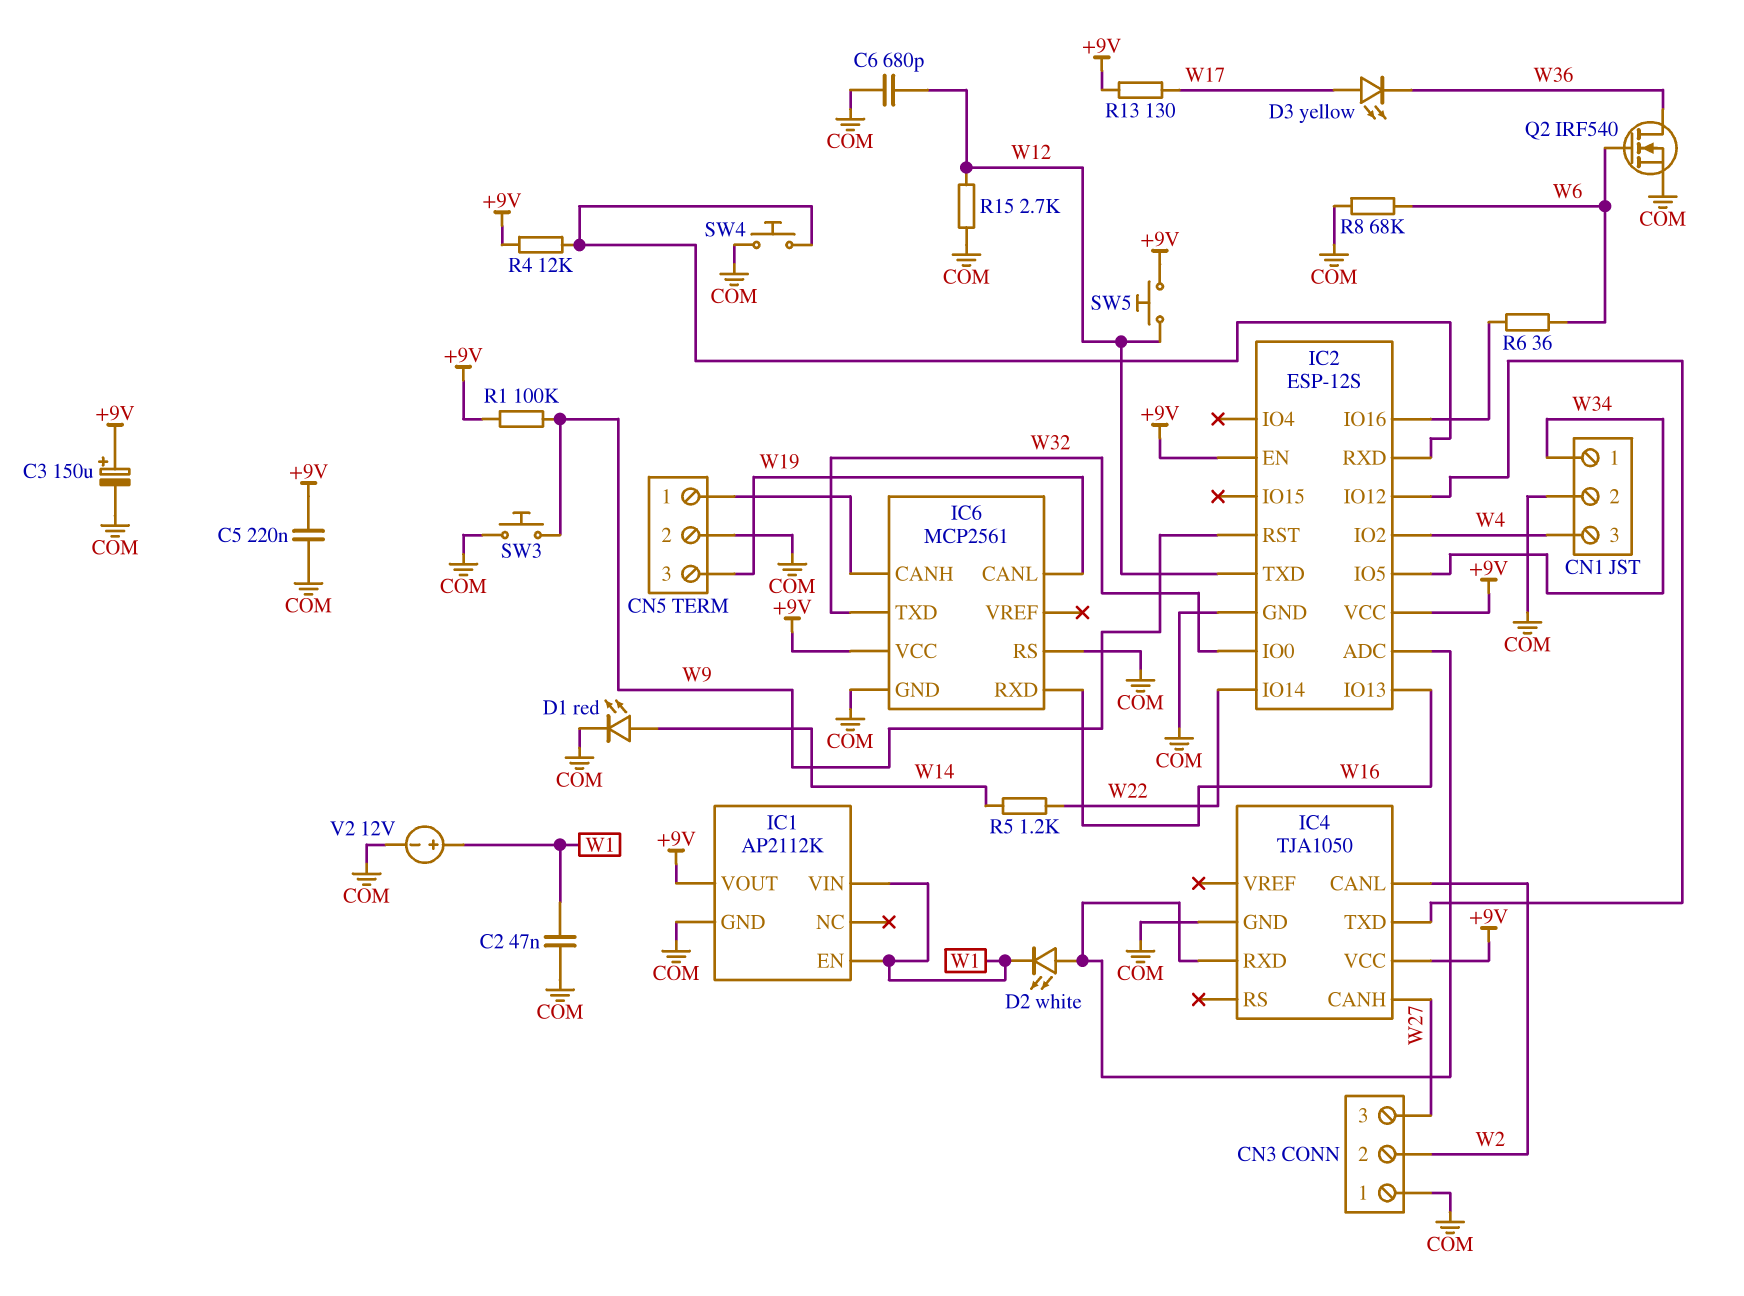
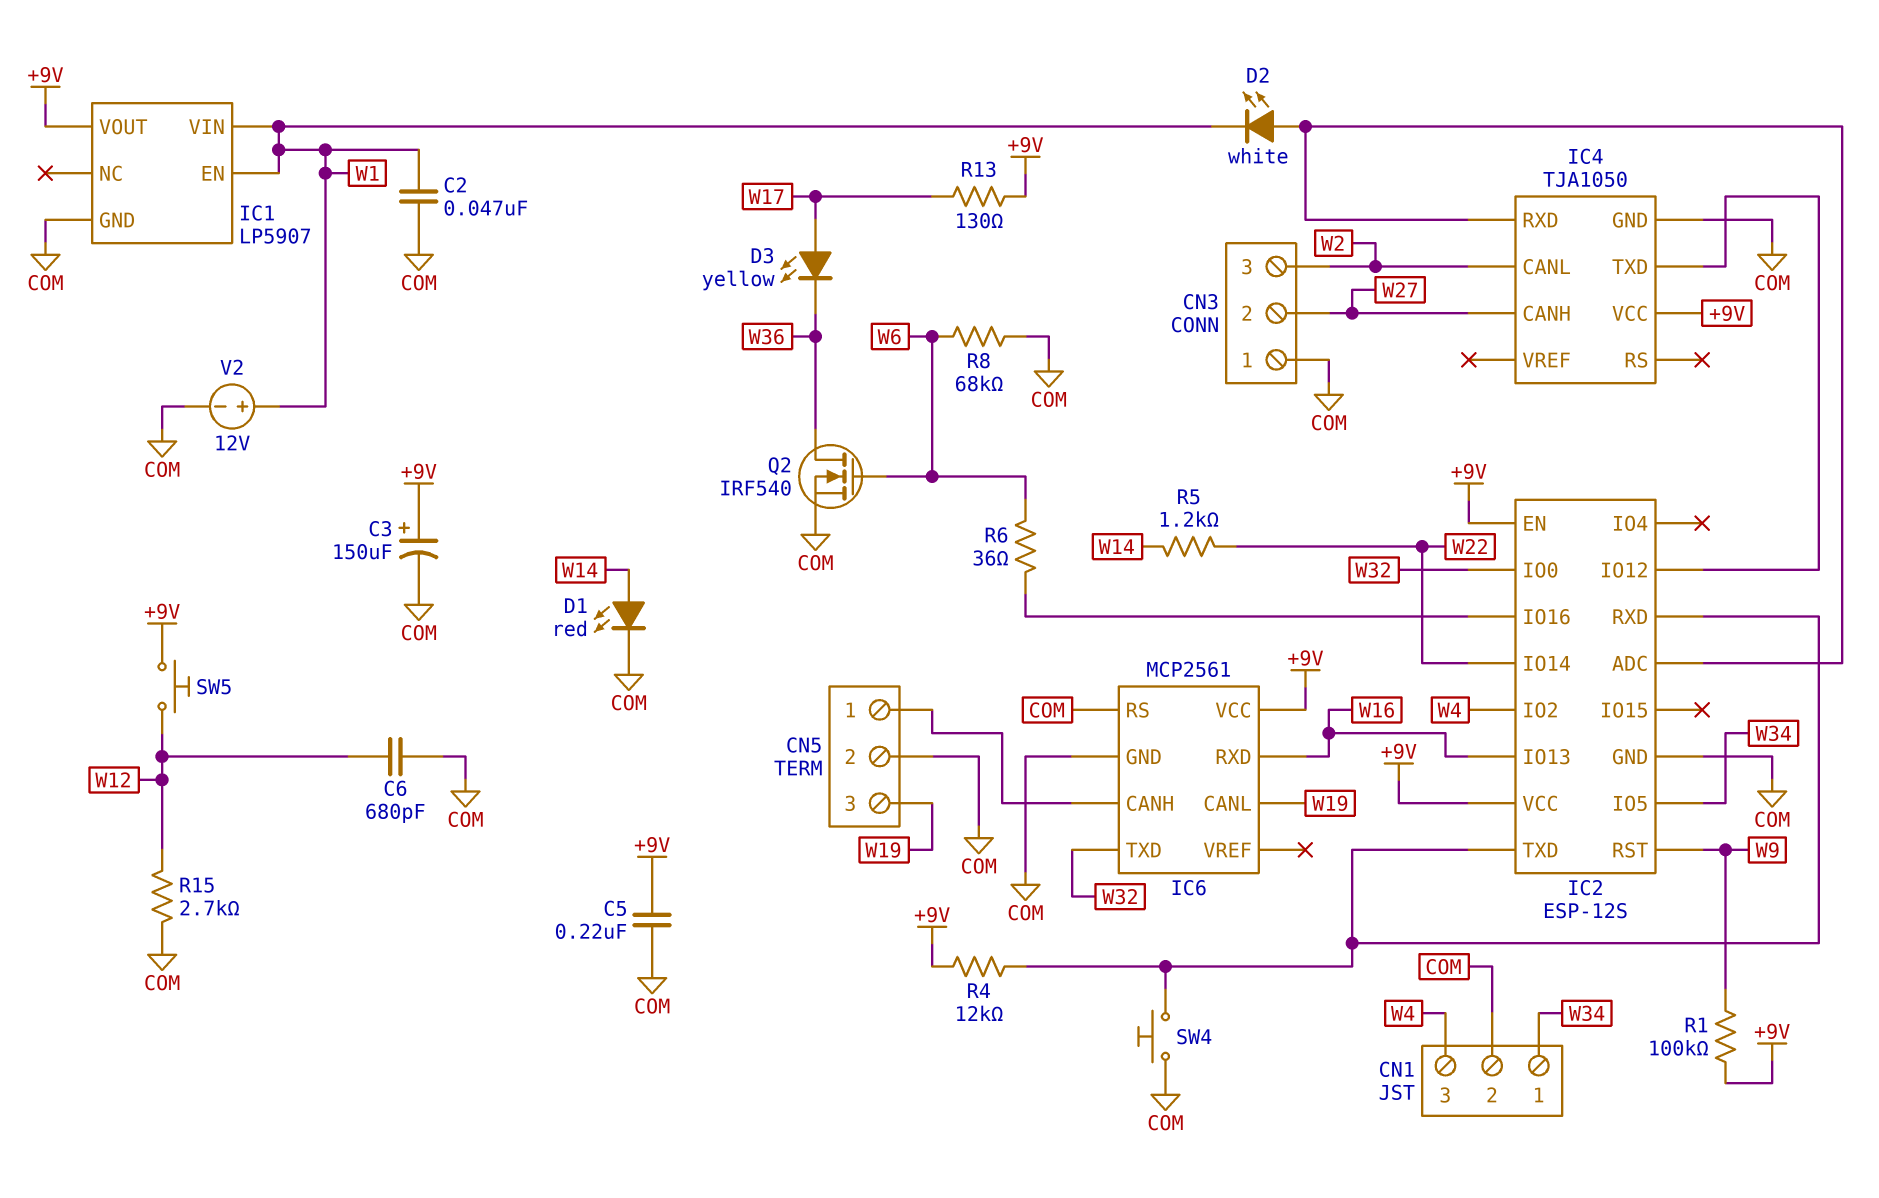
CN3 pin 2: W2 -> W27
CN3 pin 3: W27 -> W2
IC1: AP2112K -> LP5907
IC2 pin TXD: W12 -> IC2/RXD
SW3: button (COM, W9) -> none

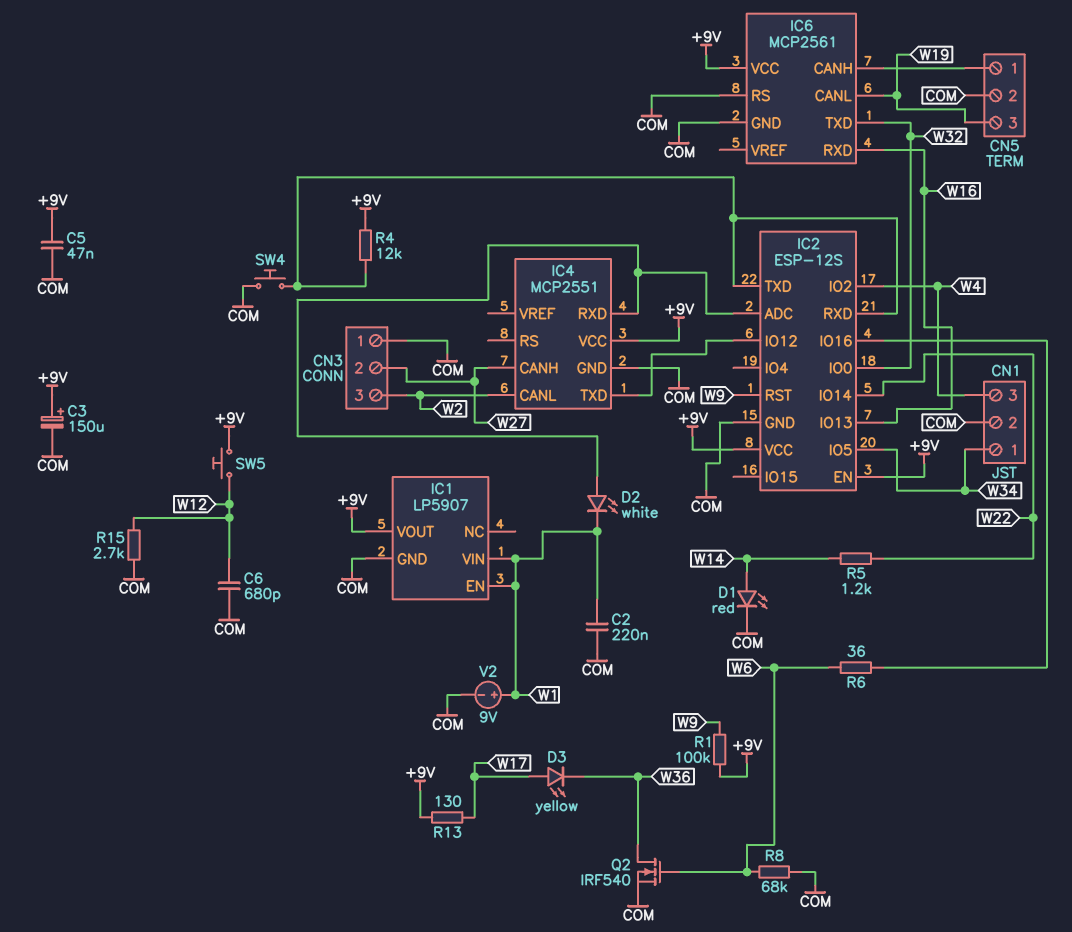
C2: 47nF (COM, W1) -> 220nF (COM, W1)
C5: 220nF (+9V, COM) -> 47nF (+9V, COM)
IC4: TJA1050 -> MCP2551
V2: 12V (plus W1, minus COM) -> 9V (plus W1, minus COM)

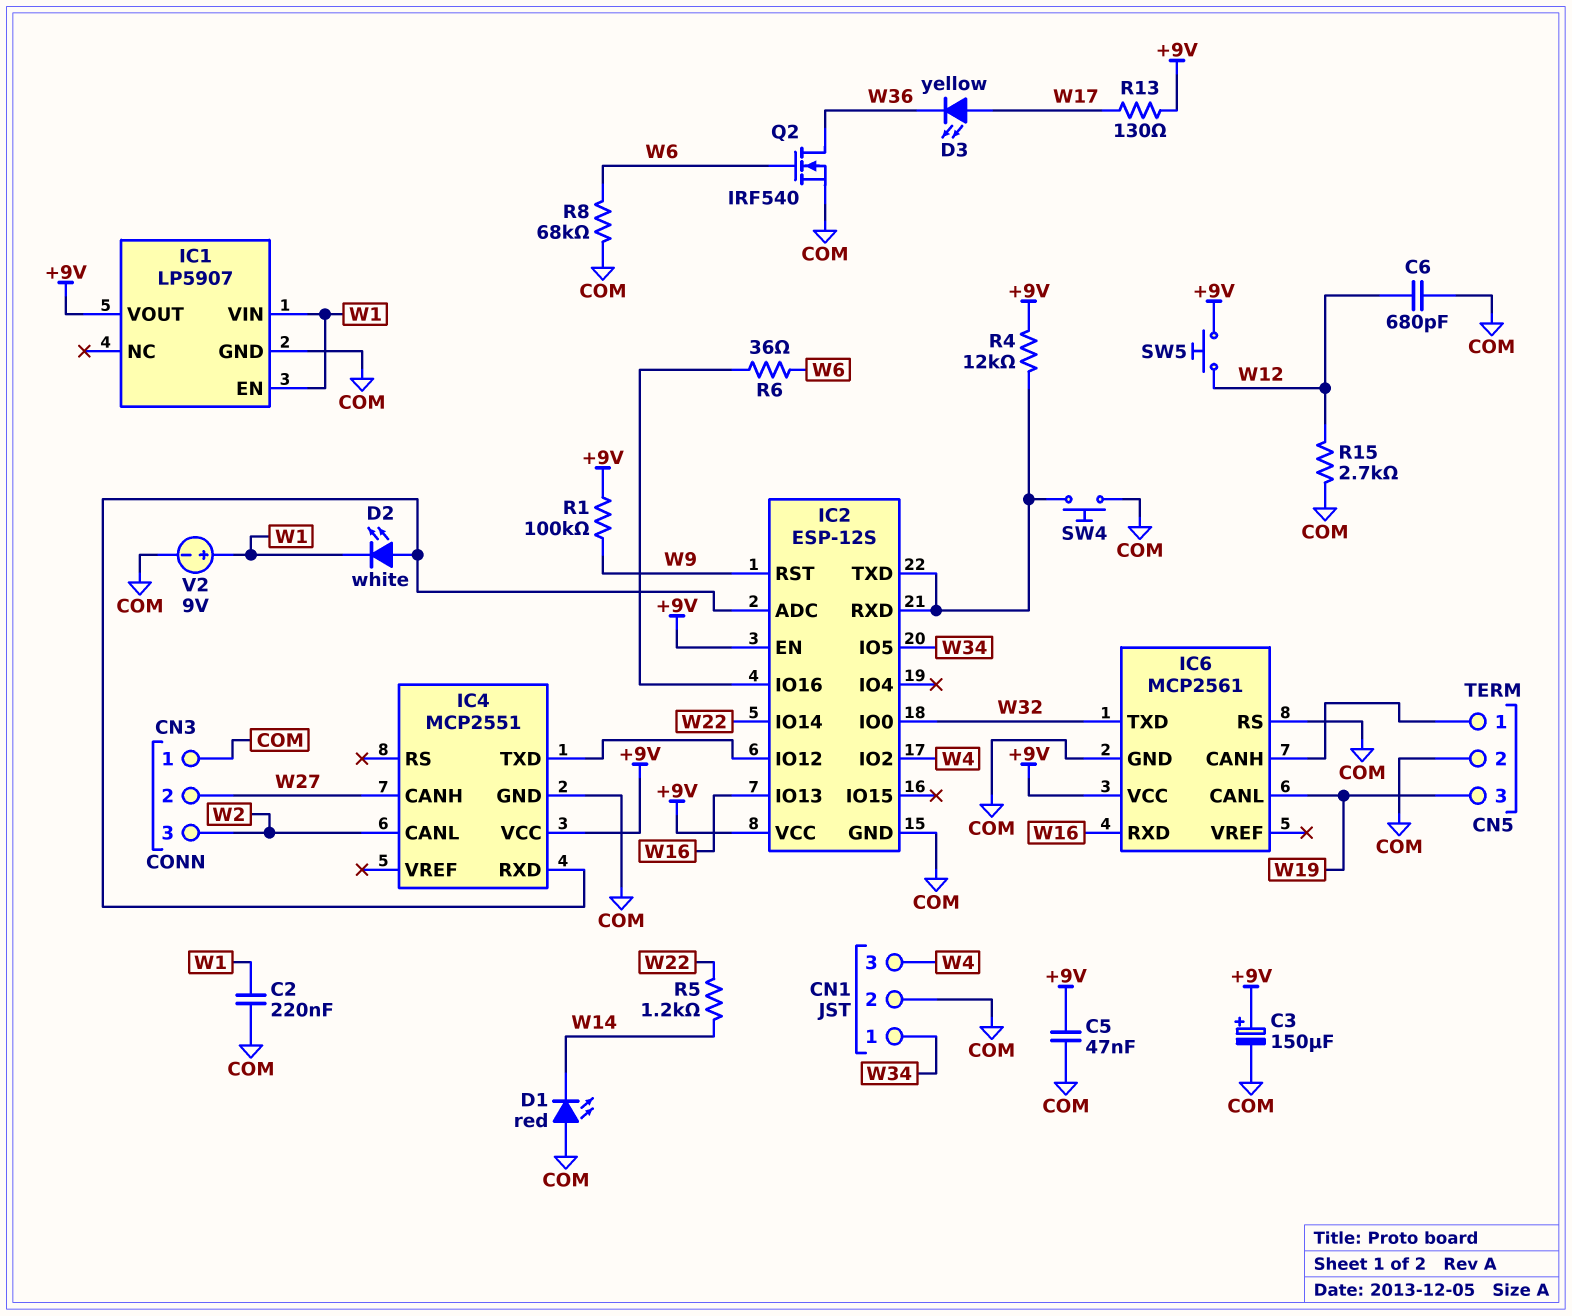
D1: LED red (A W14, K COM) -> LED red (A COM, K W14)

